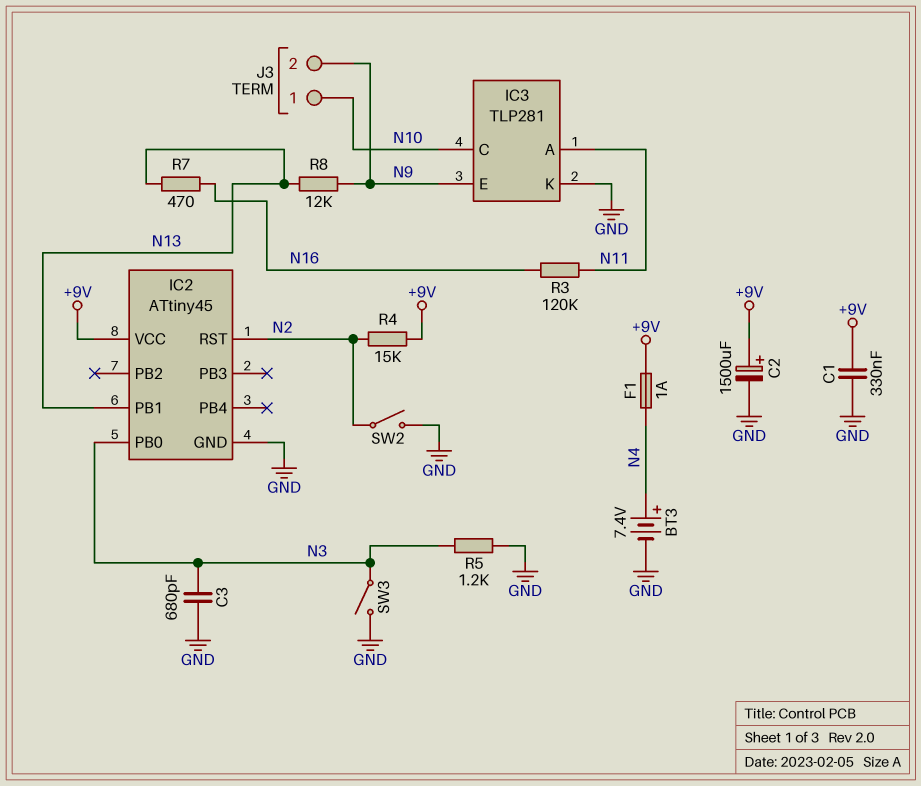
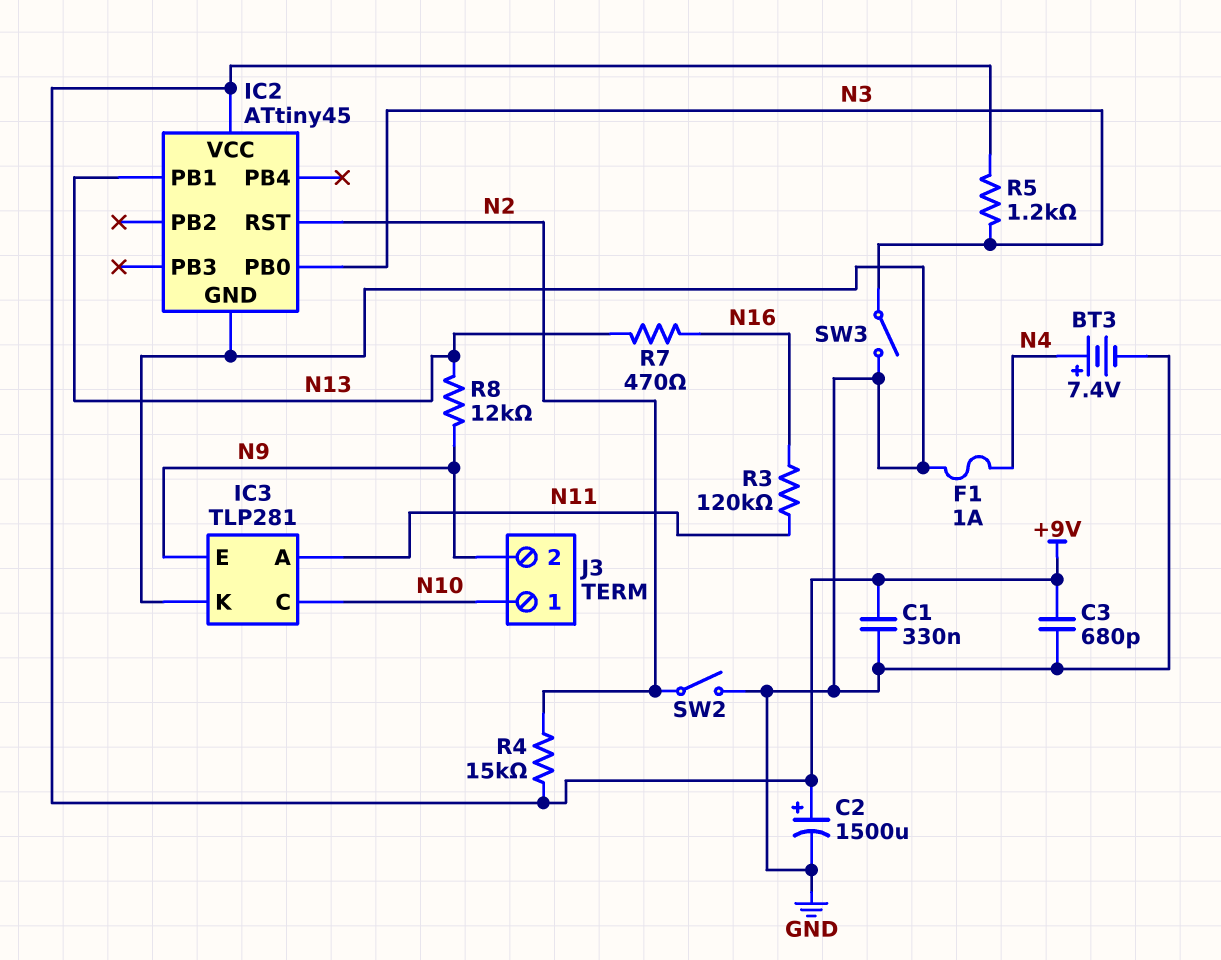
C3: 680pF (GND, N3) -> 680pF (+9V, GND)
F1: 1A (+9V, N4) -> 1A (GND, N4)
R5: 1.2k (GND, N3) -> 1.2k (+9V, N3)

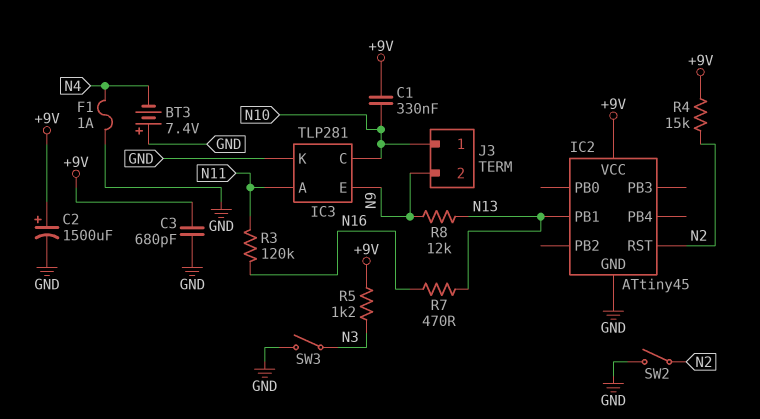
BT3: 7.4V (plus N4, minus GND) -> 7.4V (plus GND, minus N4)
C1: 330nF (+9V, GND) -> 330nF (+9V, N10)
IC2 pin PB0: N3 -> none

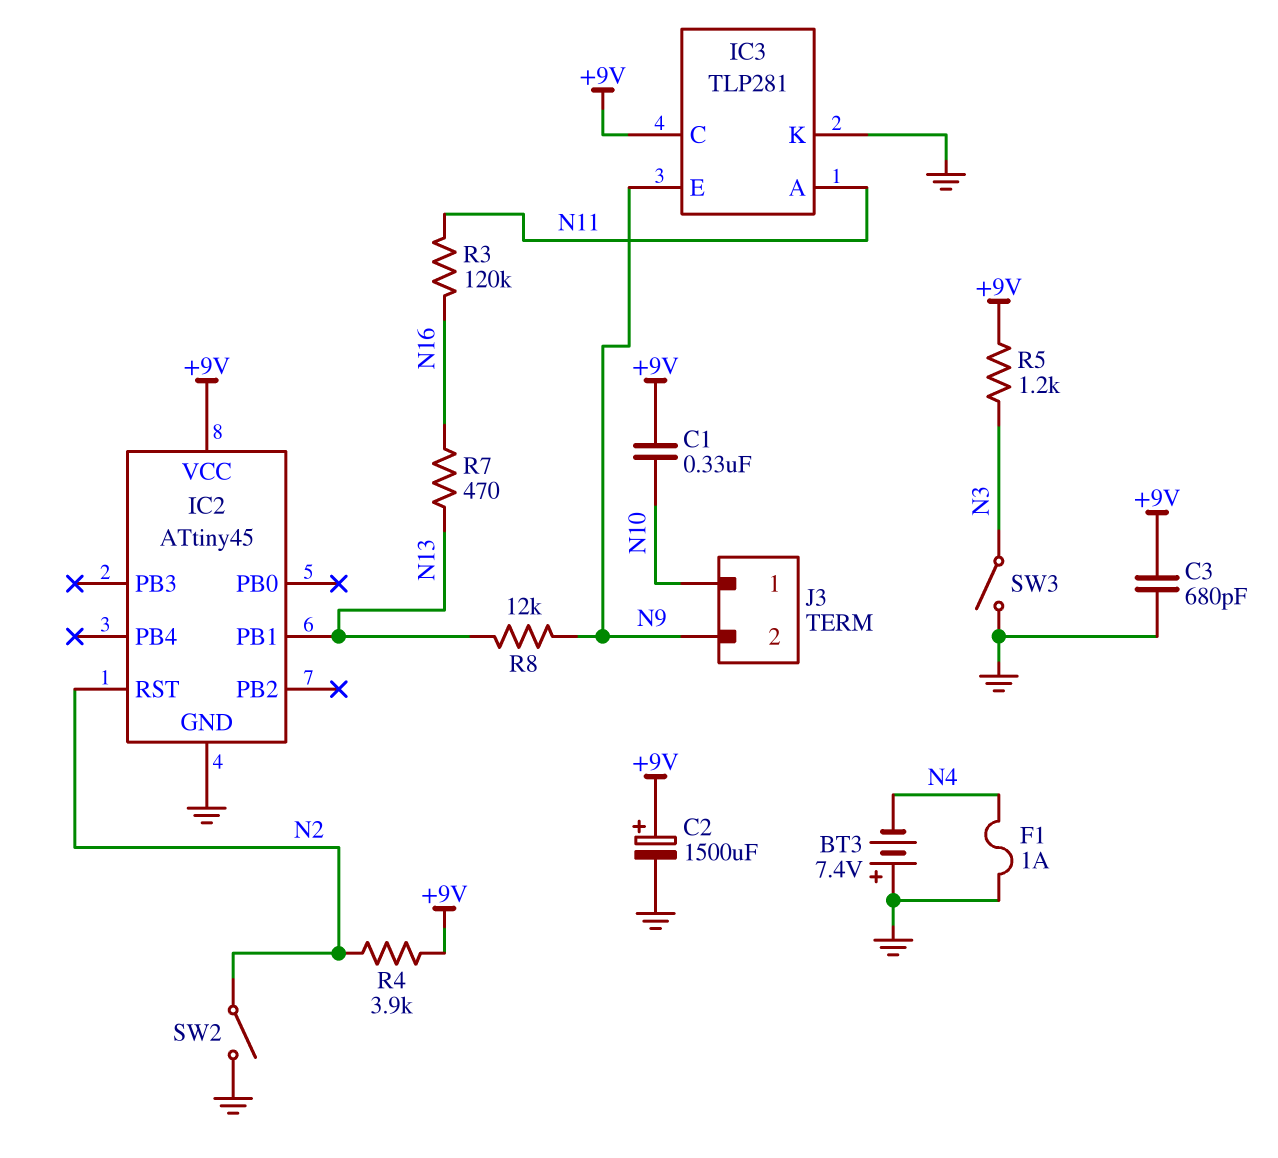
IC3 pin C: N10 -> +9V
R4: 15k (+9V, N2) -> 3.9k (+9V, N2)

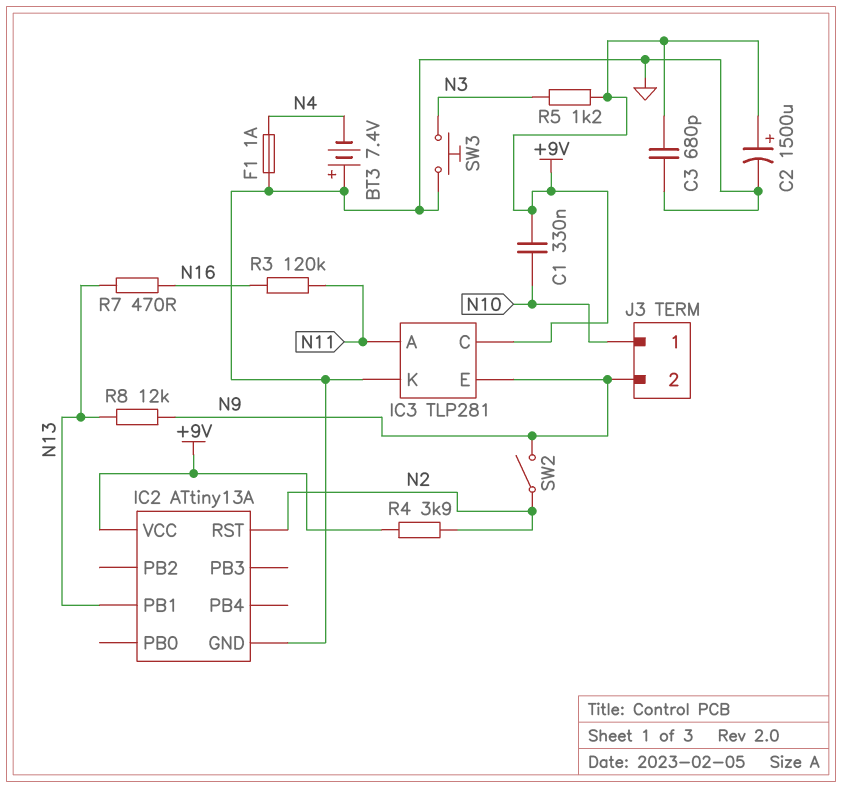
IC2: ATtiny45 -> ATtiny13A
SW2: switch (GND, N2) -> switch (N2, N9)
SW3: switch (GND, N3) -> button (GND, N3)

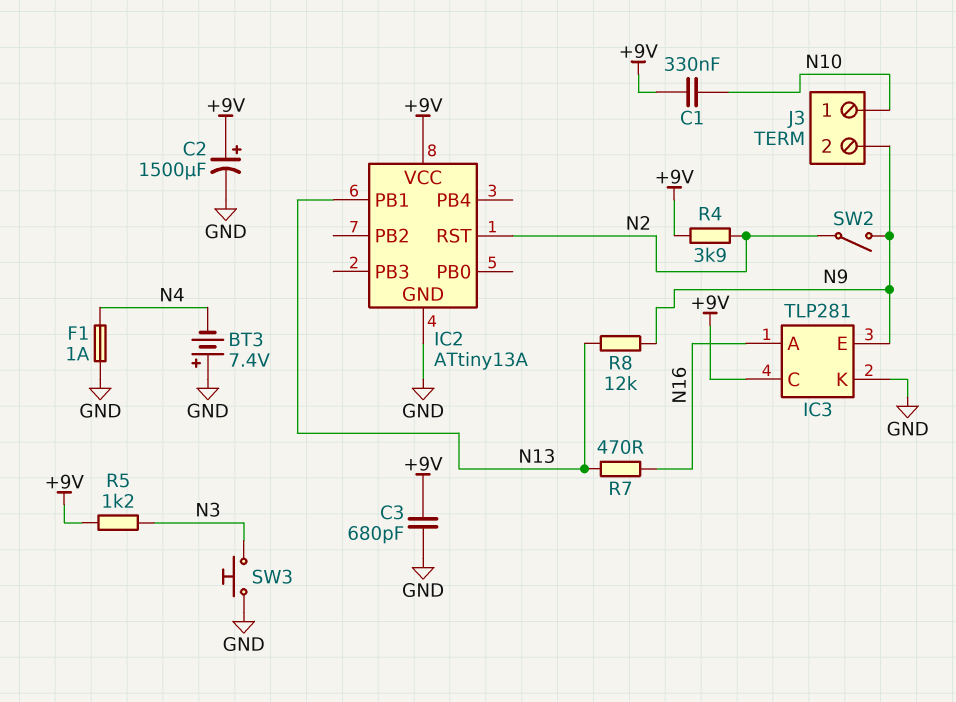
IC3 pin A: N11 -> N16
R3: 120k (N11, N16) -> none

